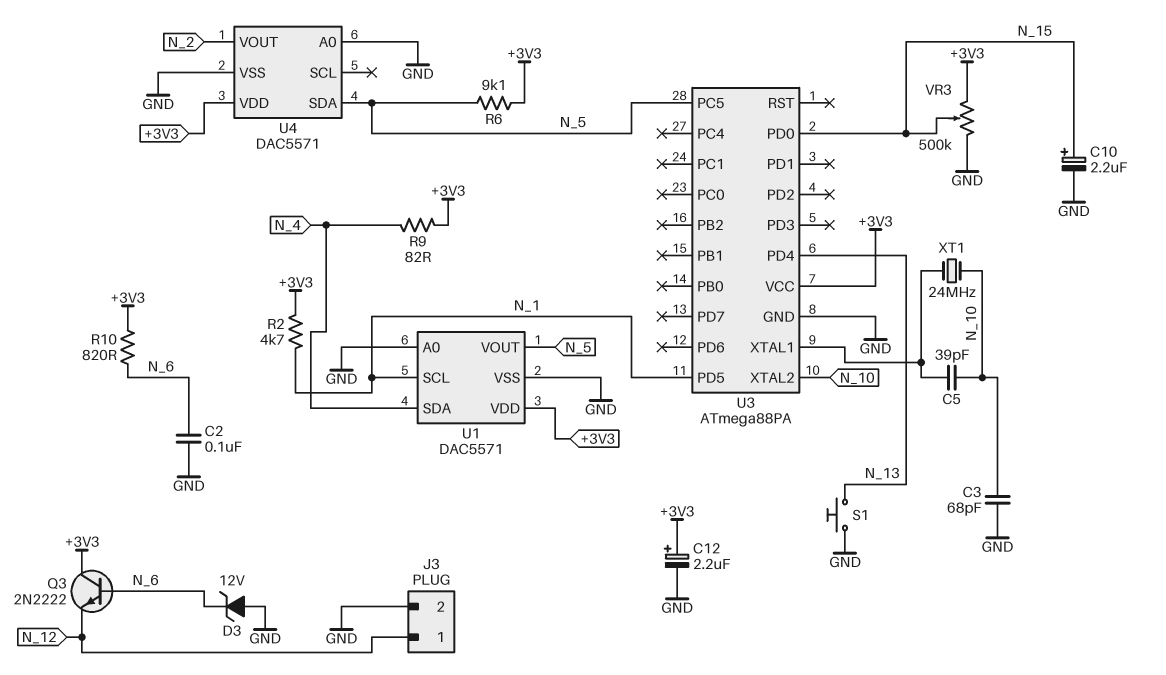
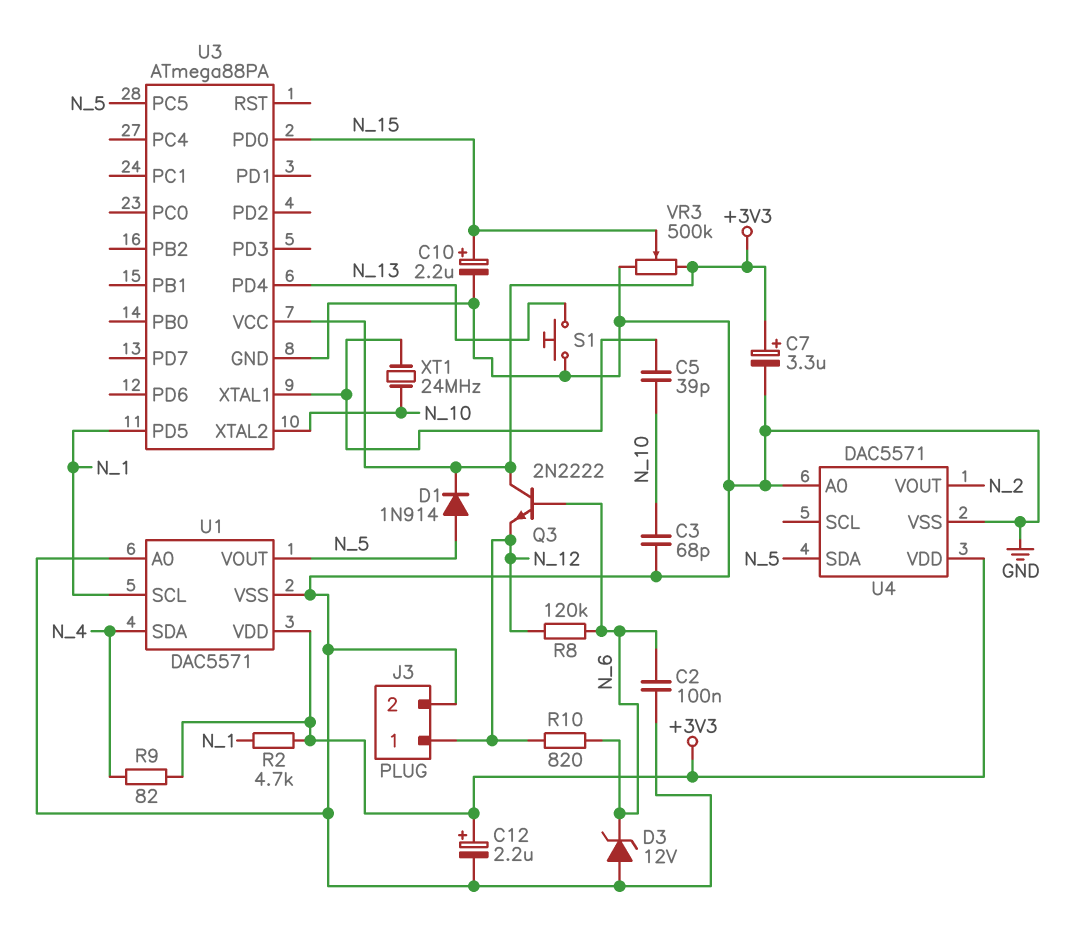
C7: none -> 3.3uF (plus +3V3, minus GND)
D1: none -> diode 1N914 (A N_5, K +3V3)
R6: 9.1k (+3V3, N_5) -> none
R8: none -> 120k (N_6, N_12)
R10: 820 (+3V3, N_6) -> 820 (N_6, N_12)

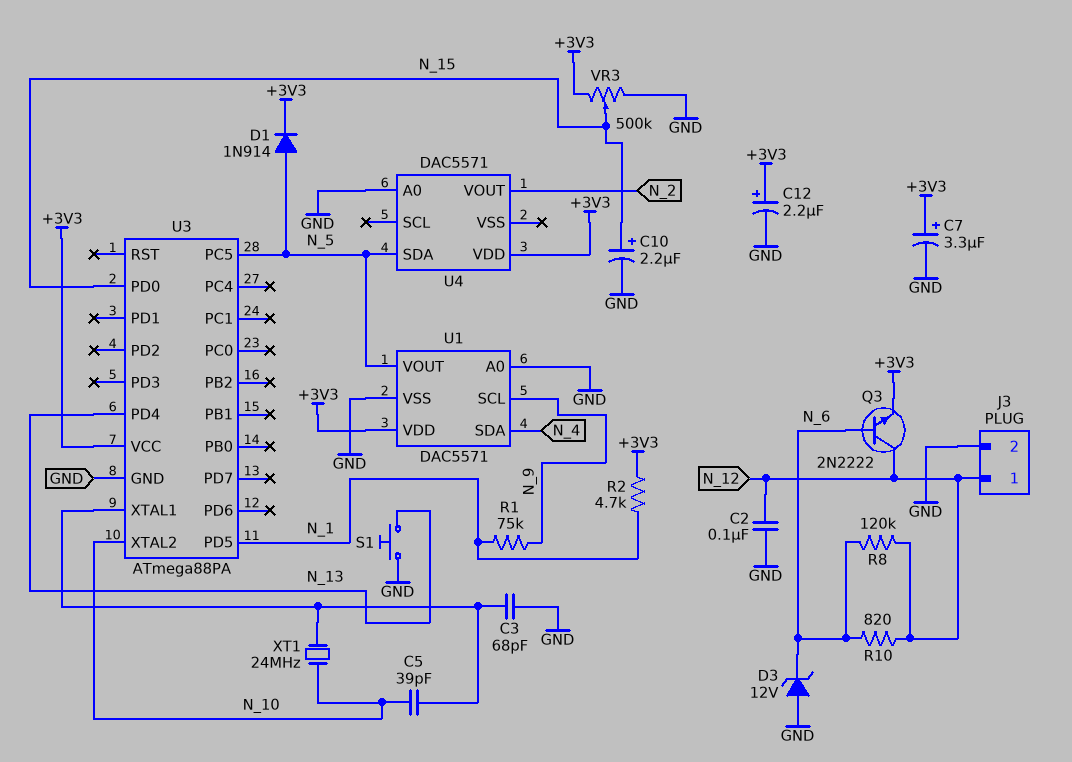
C2: 100nF (GND, N_6) -> 100nF (GND, N_12)
C3: 68pF (GND, N_10) -> 68pF (GND, U3/XTAL1)
Q3: NPN 2N2222 (B N_6, C +3V3, E N_12) -> NPN 2N2222 (B N_6, C N_12, E +3V3)
R1: none -> 75k (N_1, N_9)
R9: 82 (+3V3, N_4) -> none
U1 pin SCL: N_1 -> N_9
U4 pin VSS: GND -> none

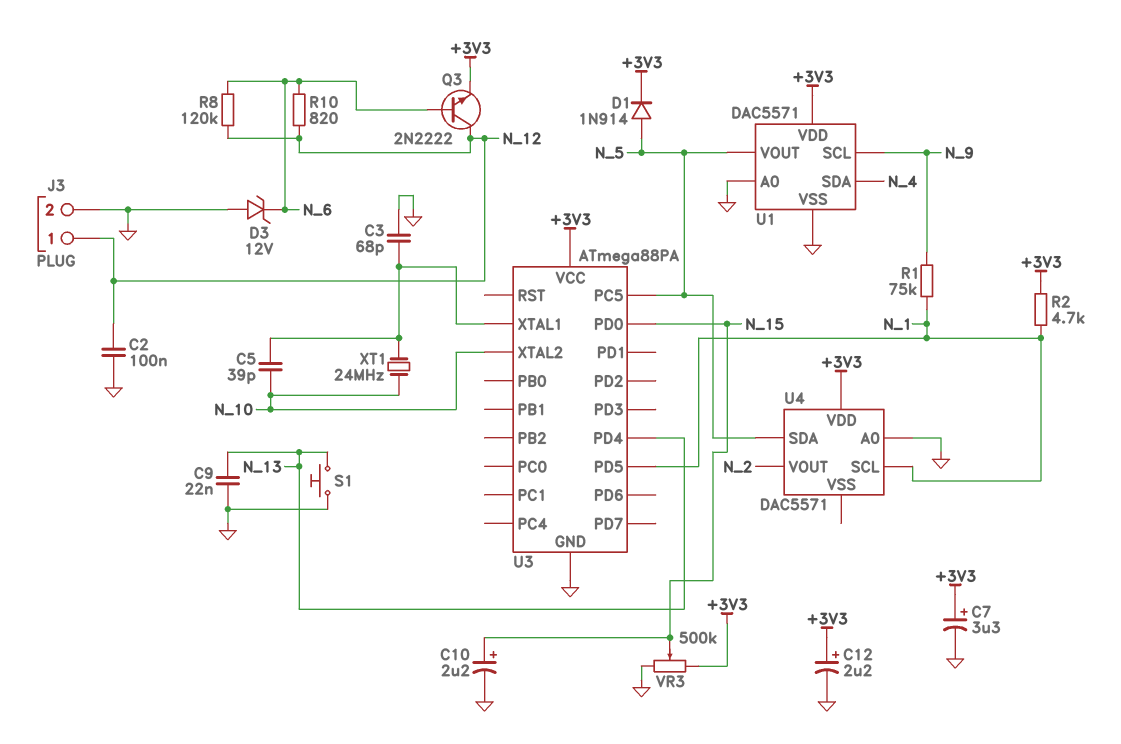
C9: none -> 22nF (GND, N_13)
U4 pin SCL: none -> N_1

